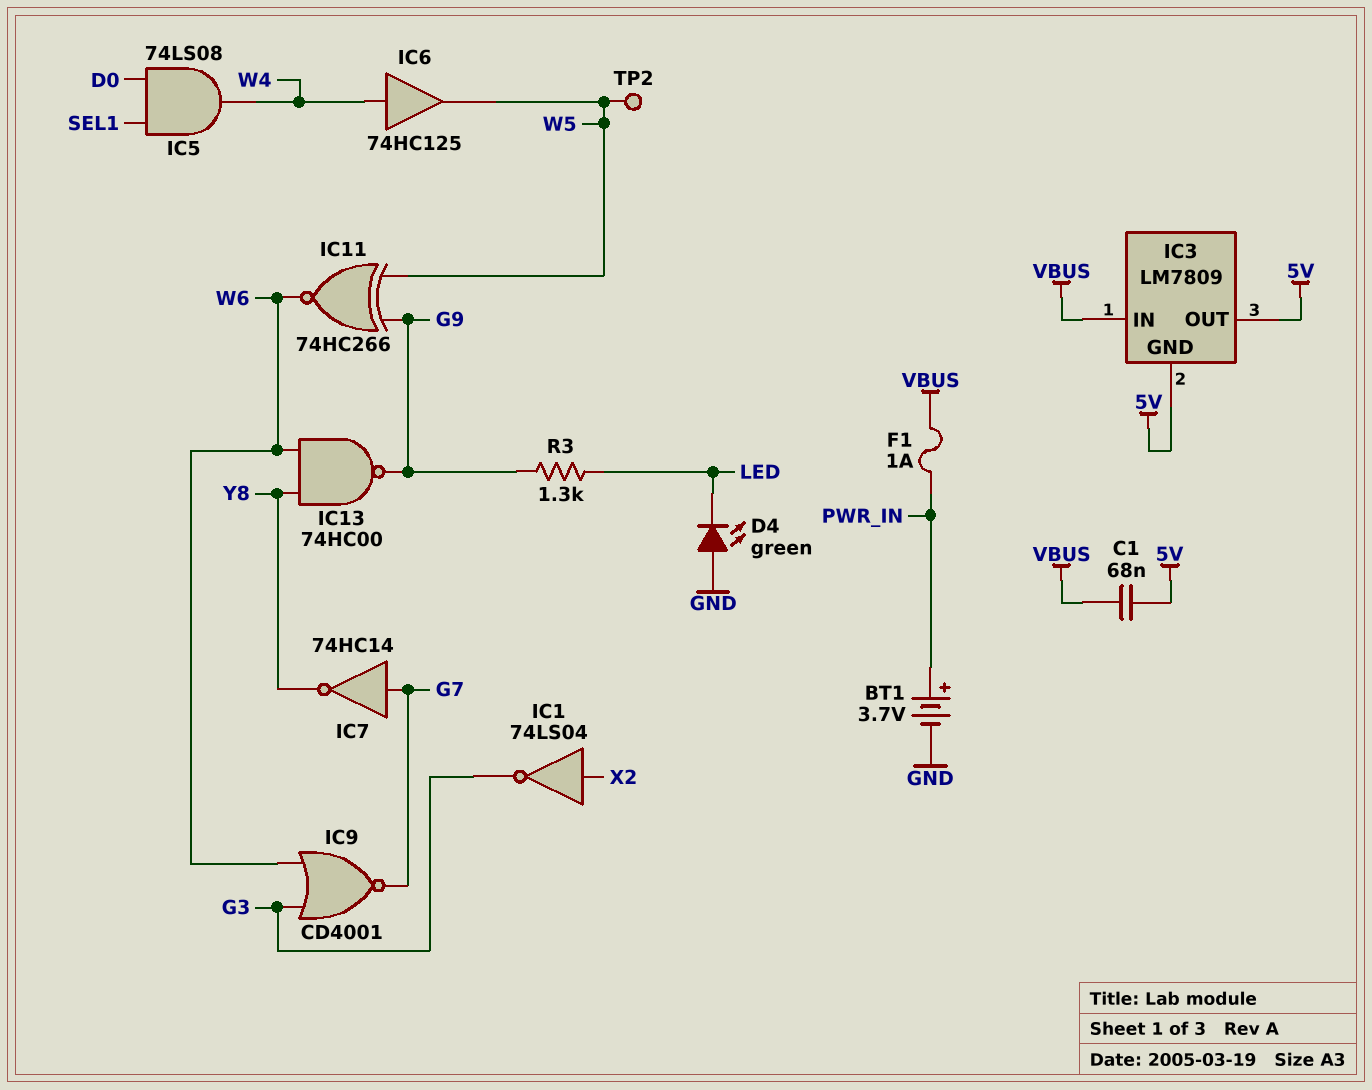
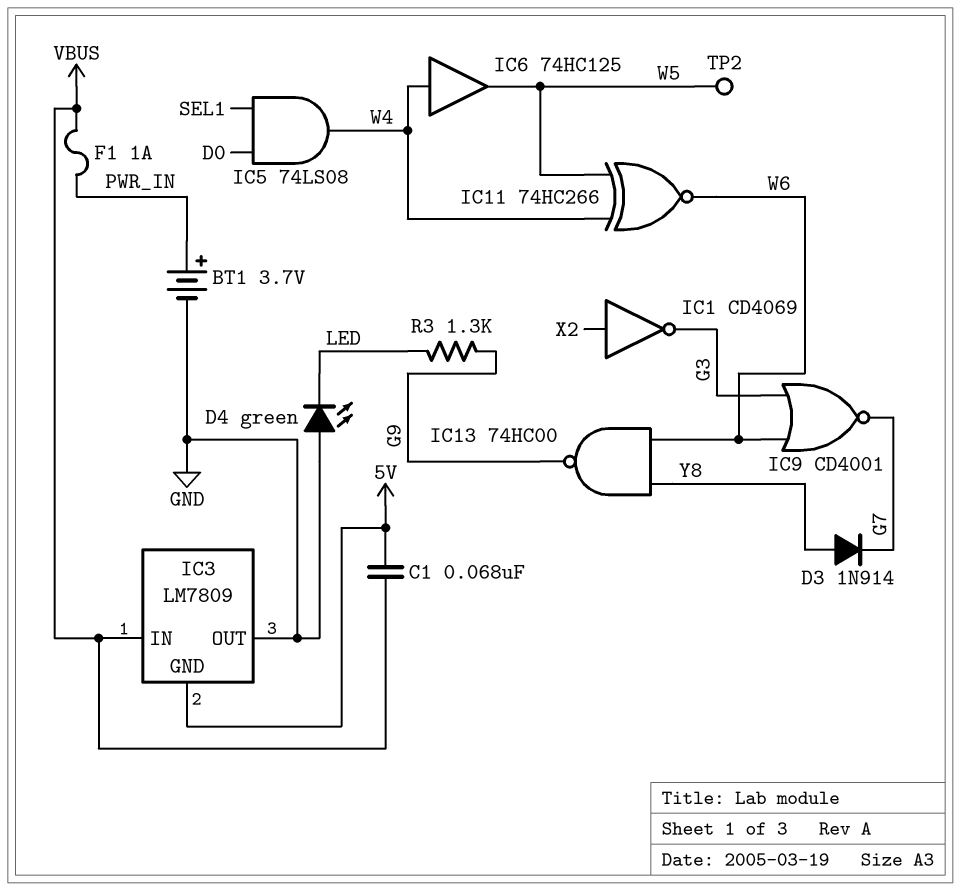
D3: none -> diode 1N914 (A Y8, K G7)
IC1: NOT 74LS04 (in X2, out G3) -> NOT CD4069 (in X2, out G3)
IC3 pin OUT: 5V -> GND
IC7: NOT 74HC14 (in G7, out Y8) -> none
IC11: XNOR 74HC266 (in G9, in W5, out W6) -> XNOR 74HC266 (in W4, in W5, out W6)

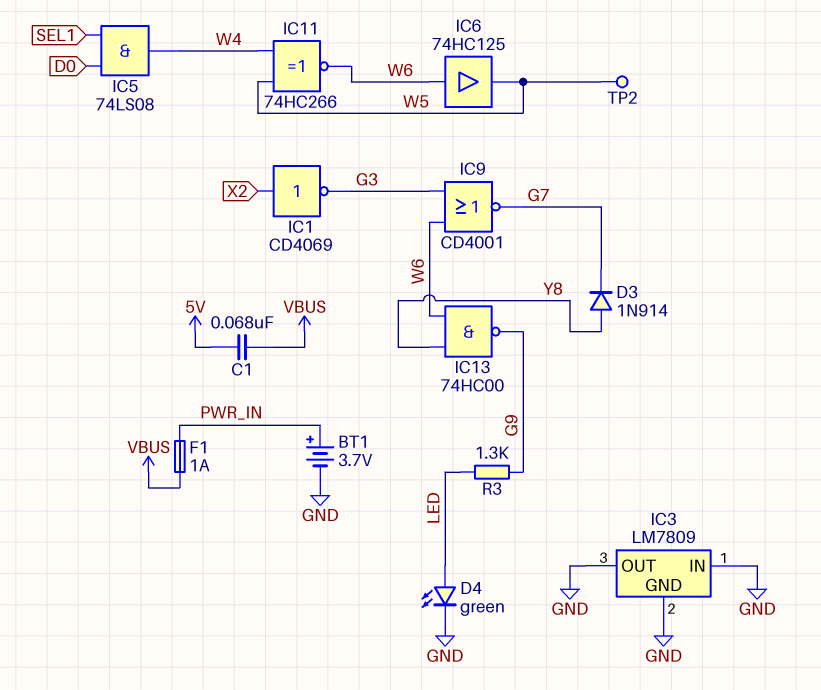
D4: LED green (A GND, K LED) -> LED green (A LED, K GND)
IC3 pin GND: 5V -> GND
IC3 pin IN: VBUS -> GND
IC6: buffer 74HC125 (in W4, out W5) -> buffer 74HC125 (in W6, out W5)

